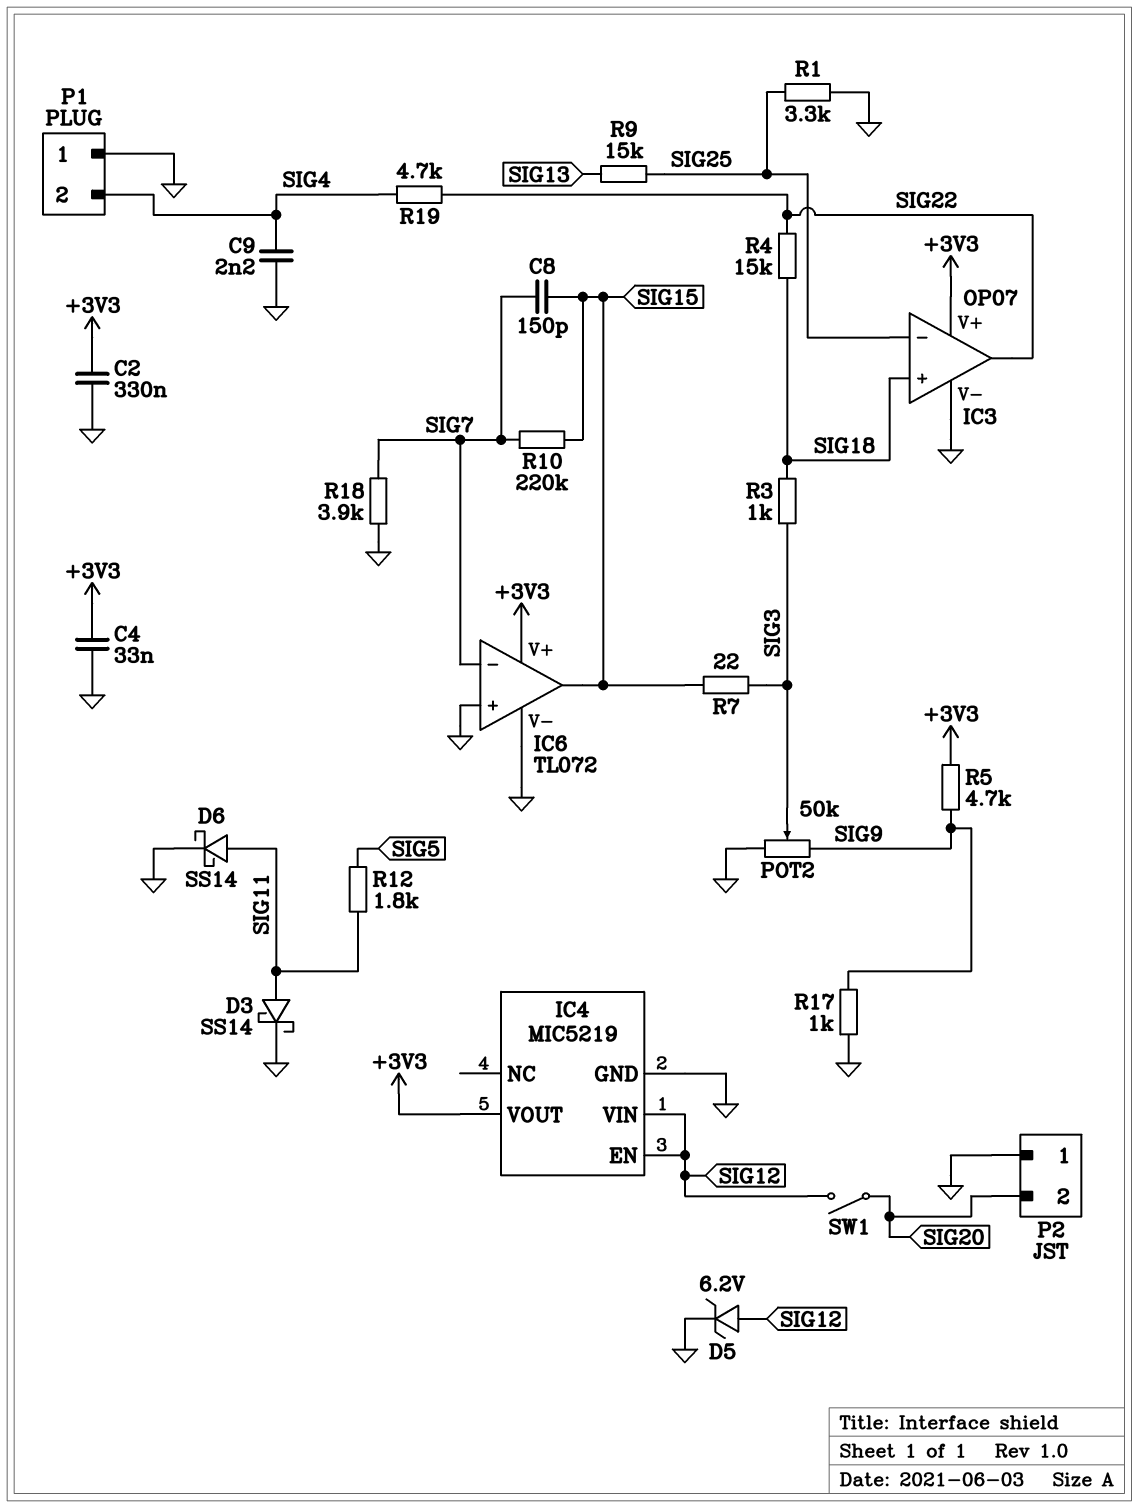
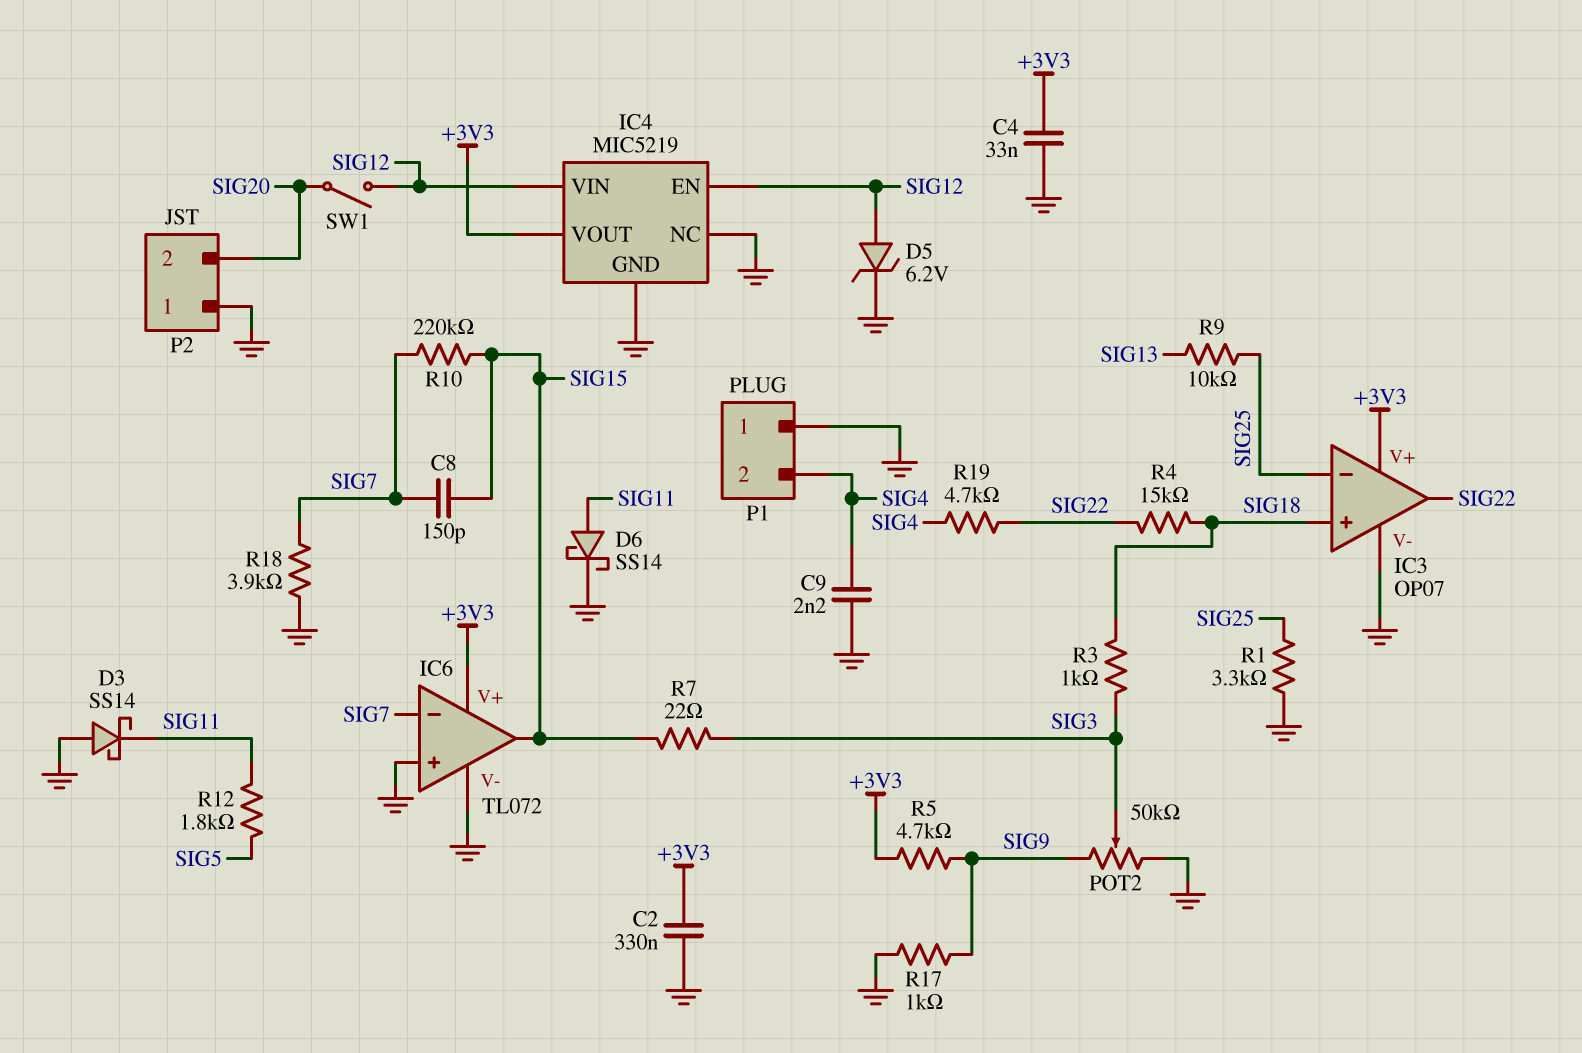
D3: schottky SS14 (A SIG11, K GND) -> schottky SS14 (A GND, K SIG11)
IC4 pin NC: none -> GND
R9: 15k (SIG13, SIG25) -> 10k (SIG13, SIG25)

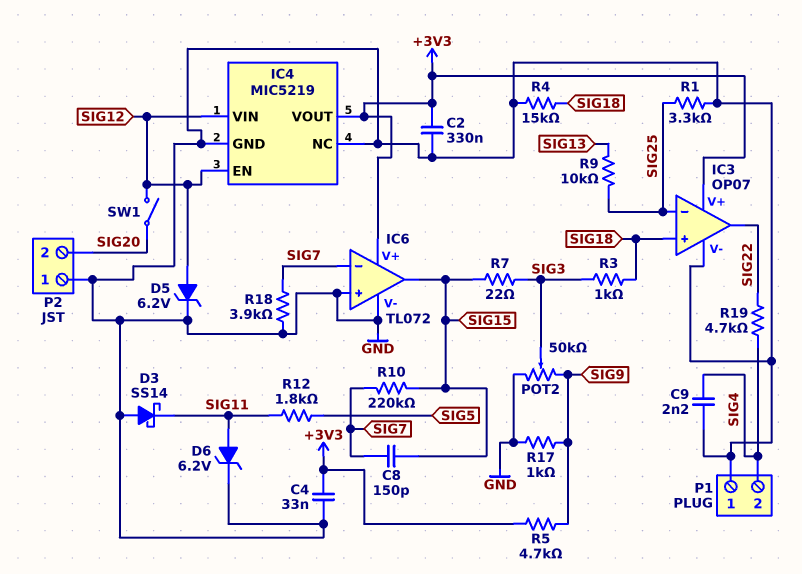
D6: schottky SS14 (A SIG11, K GND) -> zener 6.2V (A SIG11, K GND)
R4: 15k (SIG18, SIG22) -> 15k (GND, SIG18)

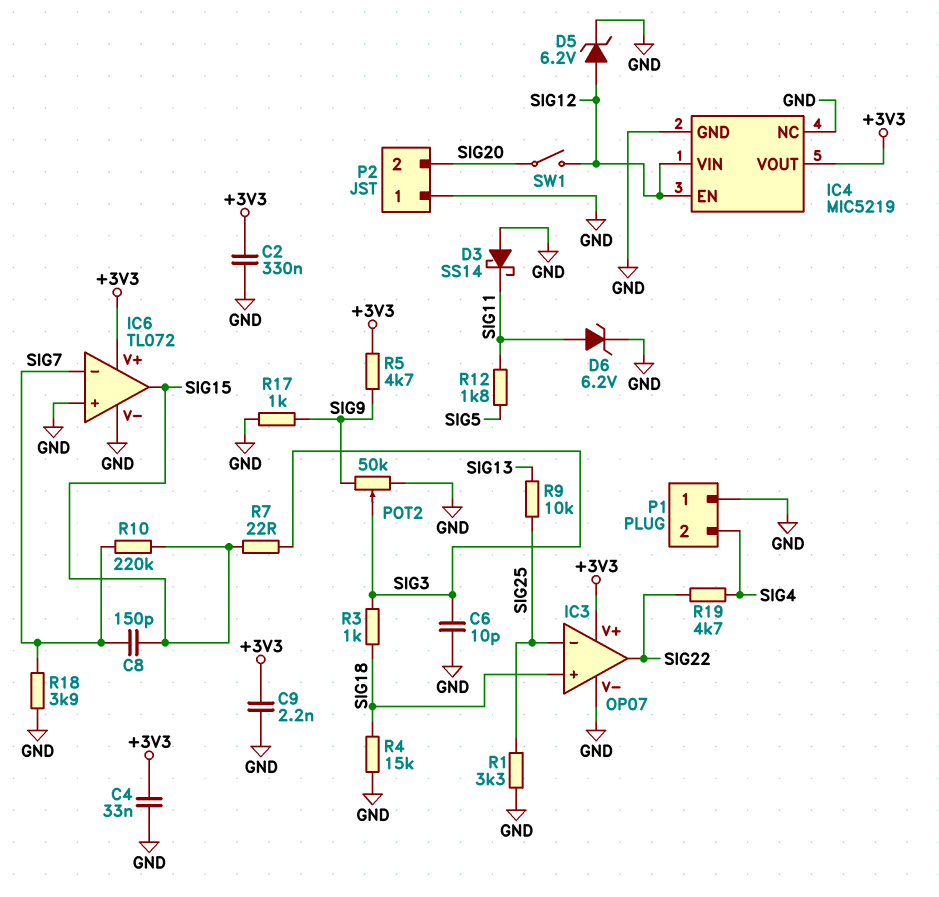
C6: none -> 10pF (GND, SIG3)
C9: 2.2nF (GND, SIG4) -> 2.2nF (+3V3, GND)

